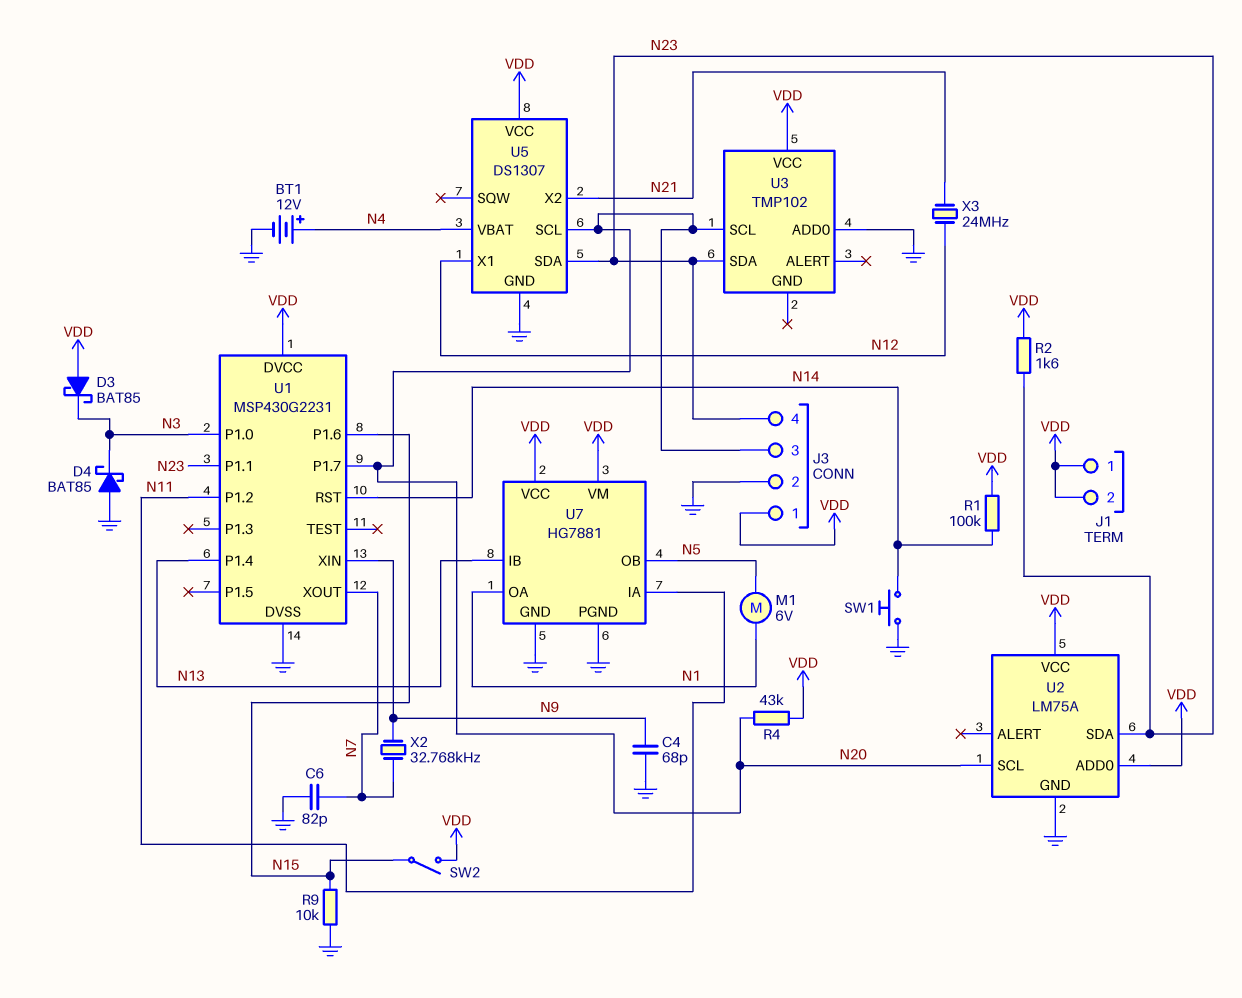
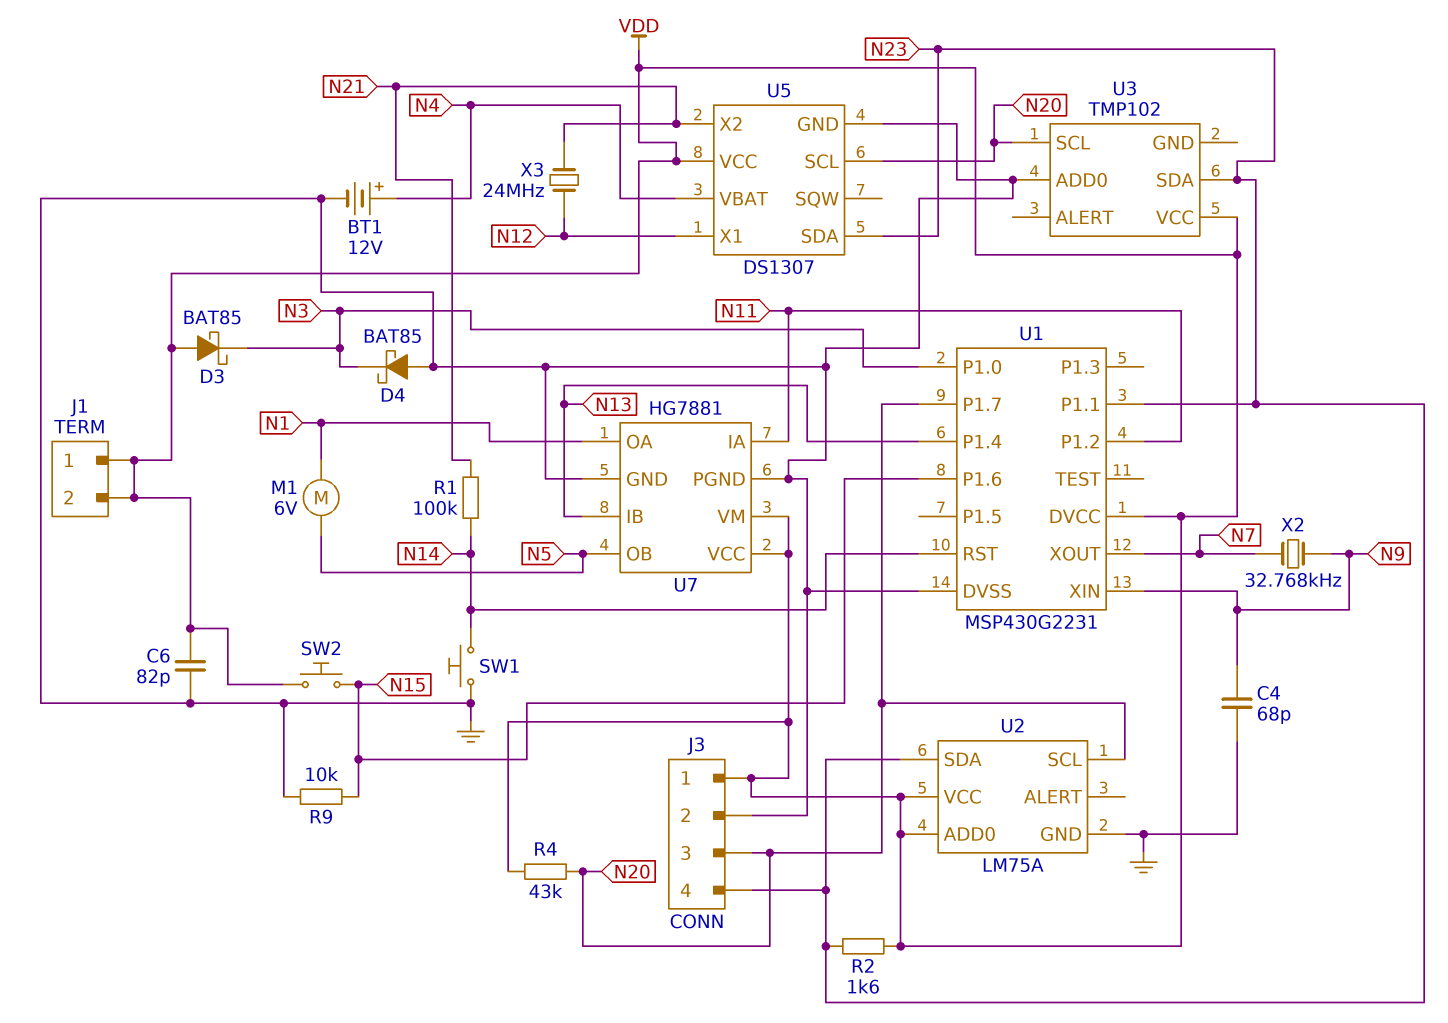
C6: 82pF (GND, N7) -> 82pF (GND, VDD)
R1: 100k (N14, VDD) -> 100k (N14, N21)
SW2: switch (N15, VDD) -> button (N15, VDD)

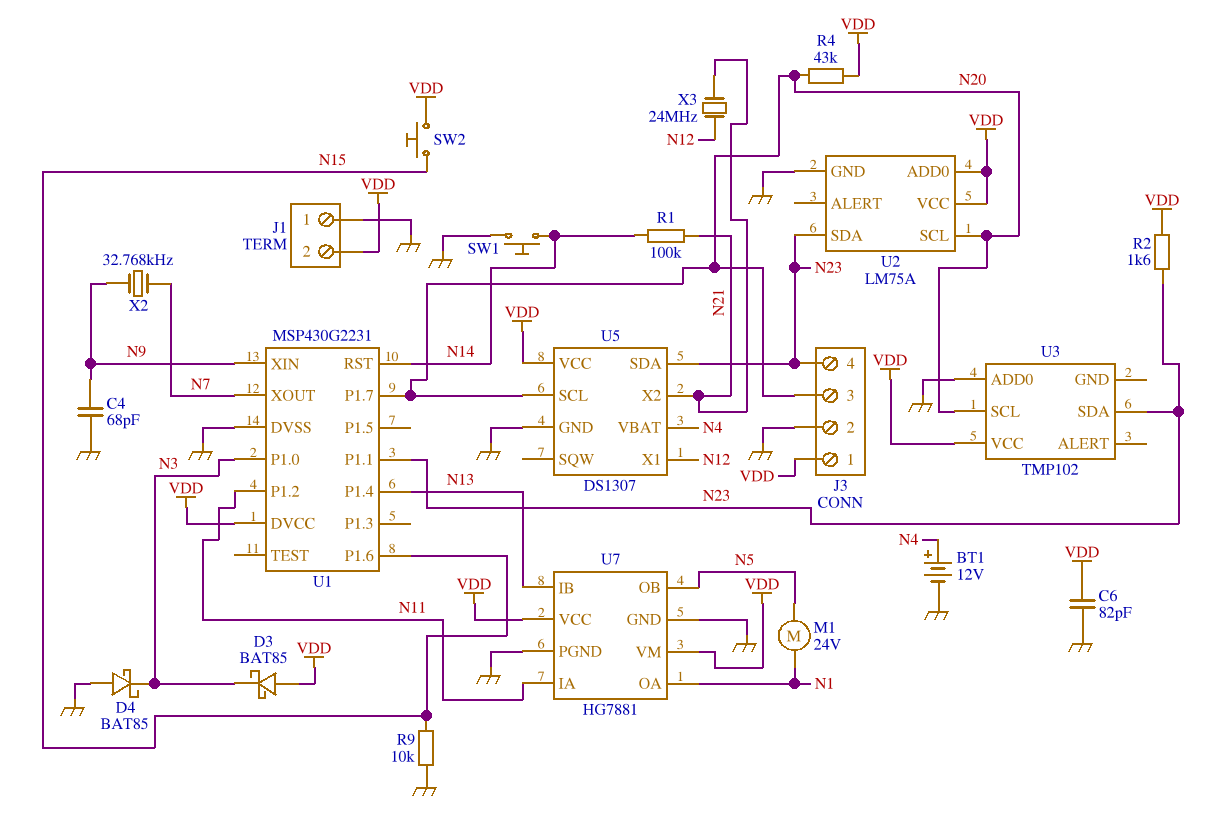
J1 pin 1: VDD -> GND
M1: motor 6V (N1, N5) -> motor 24V (N1, N5)

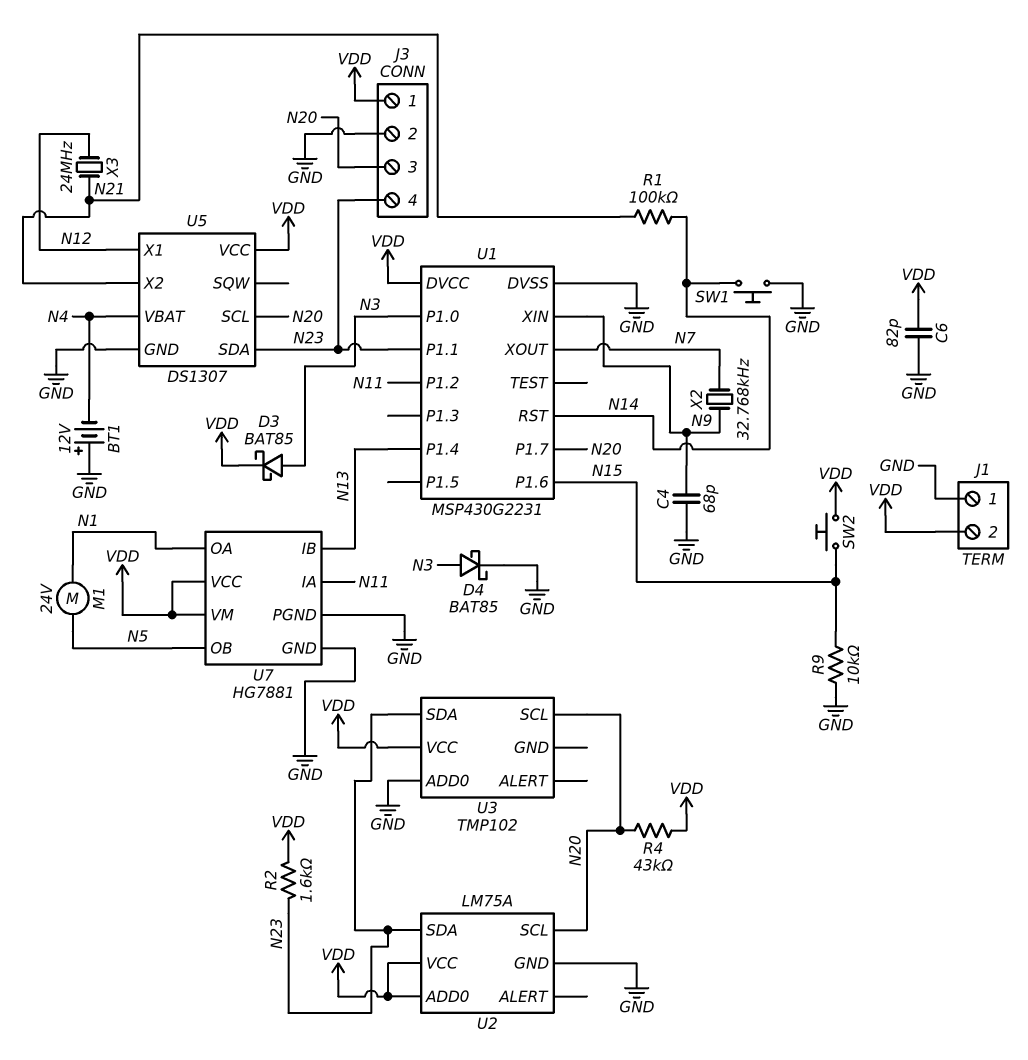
BT1: 12V (plus N4, minus GND) -> 12V (plus GND, minus N4)
D3: schottky BAT85 (A VDD, K N3) -> schottky BAT85 (A N3, K VDD)
D4: schottky BAT85 (A GND, K N3) -> schottky BAT85 (A N3, K GND)

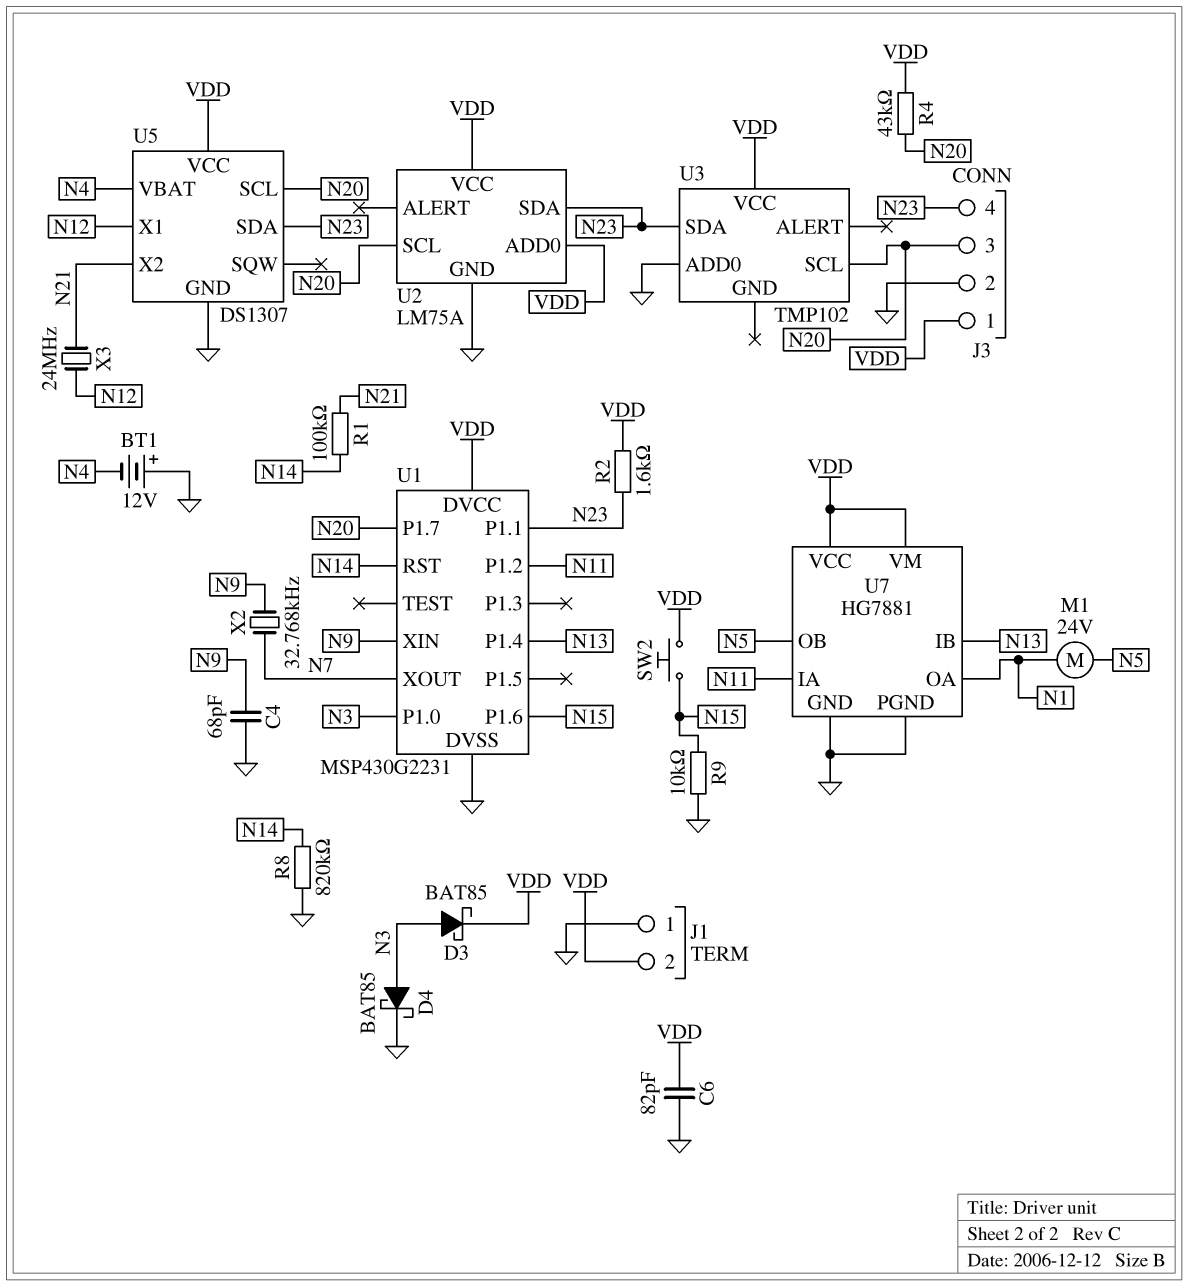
R8: none -> 820k (GND, N14)
SW1: button (GND, N14) -> none

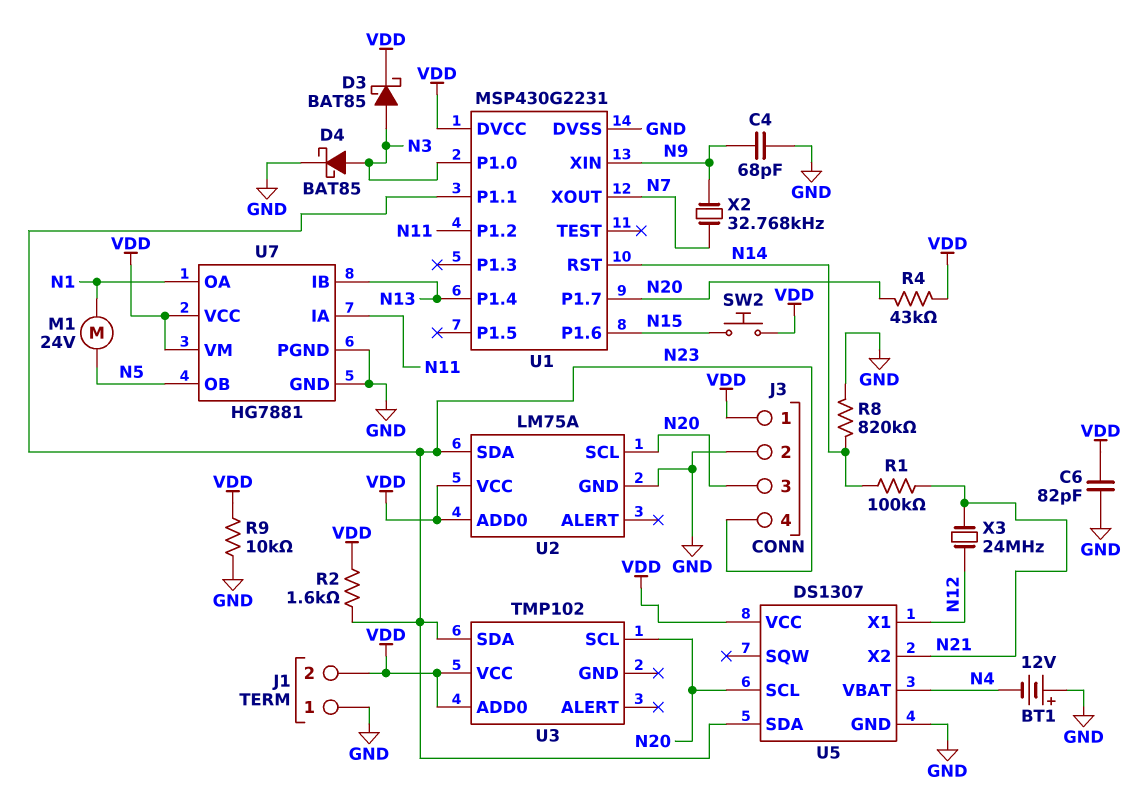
R9: 10k (GND, N15) -> 10k (GND, VDD)
U3 pin ADD0: GND -> VDD

